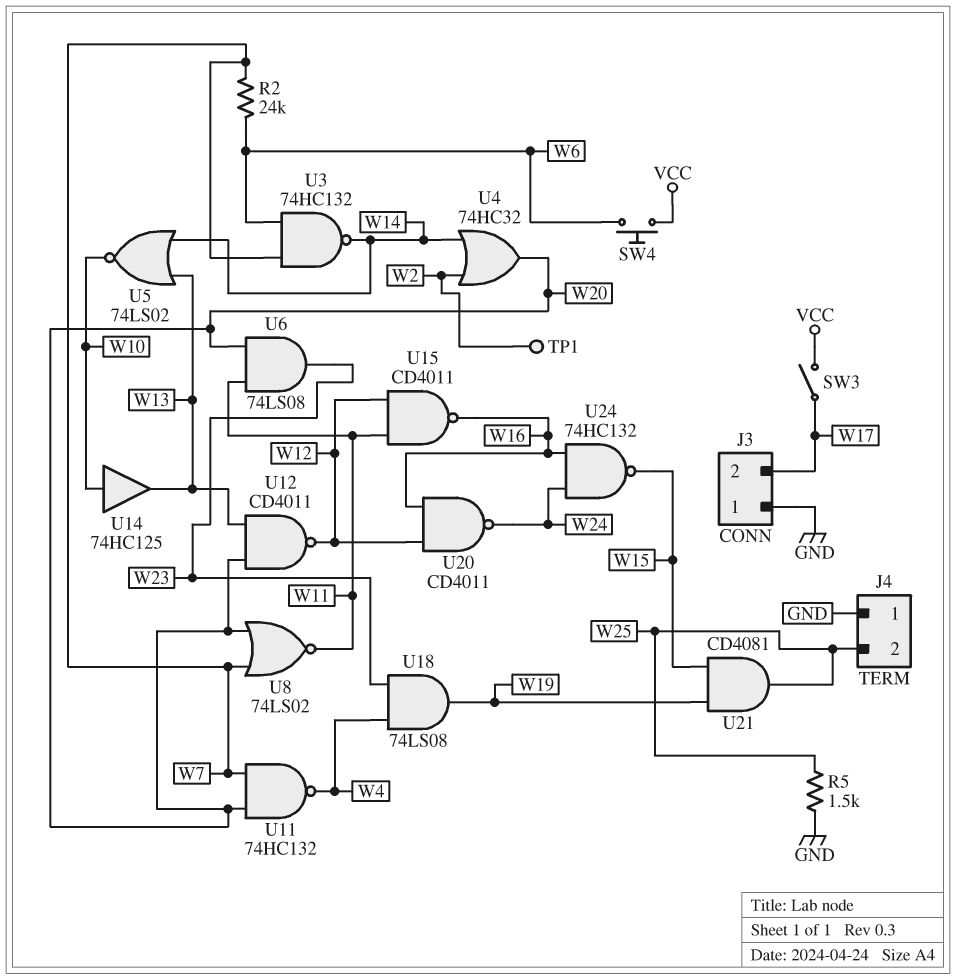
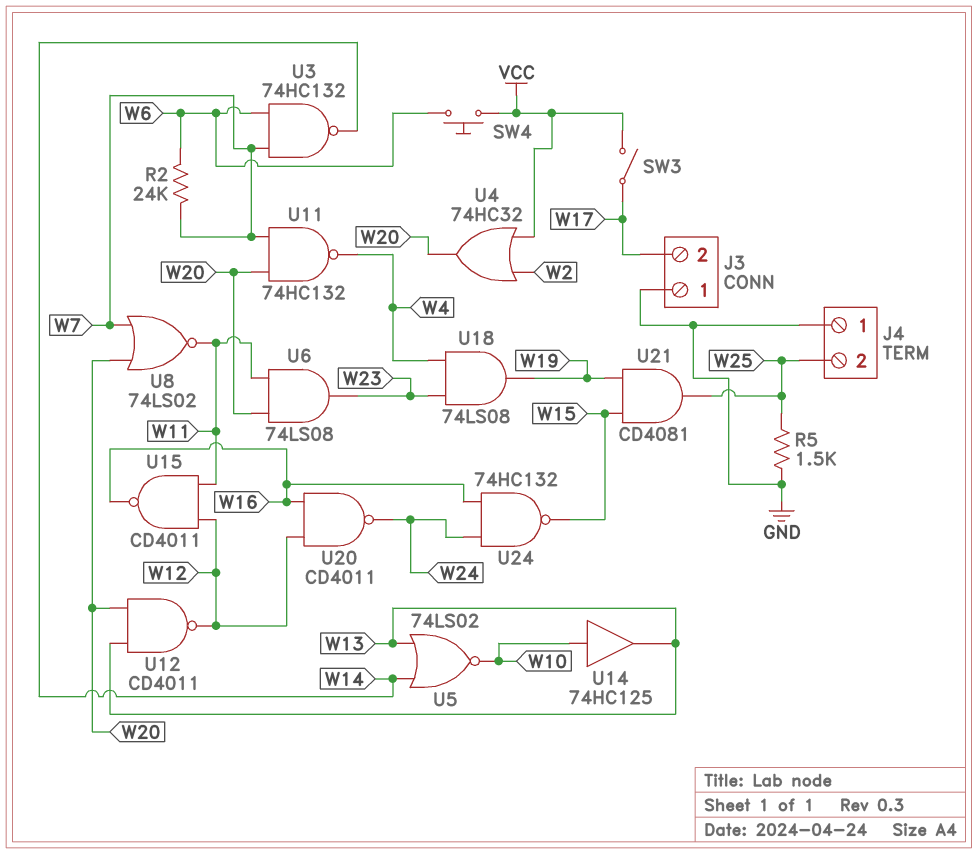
TP1: test point (W2) -> none
U4: OR 74HC32 (in W2, in W14, out W20) -> OR 74HC32 (in VCC, in W2, out W20)

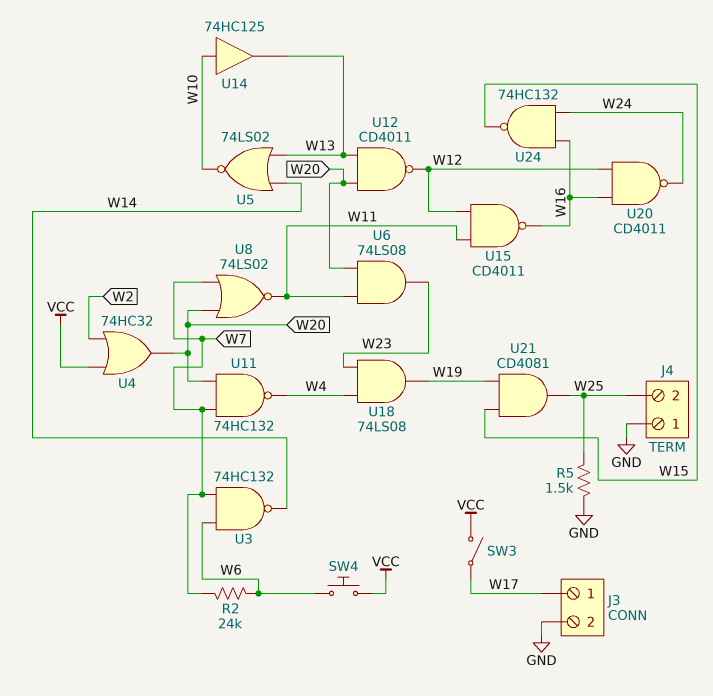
J3 pin 1: GND -> W17
J3 pin 2: W17 -> GND

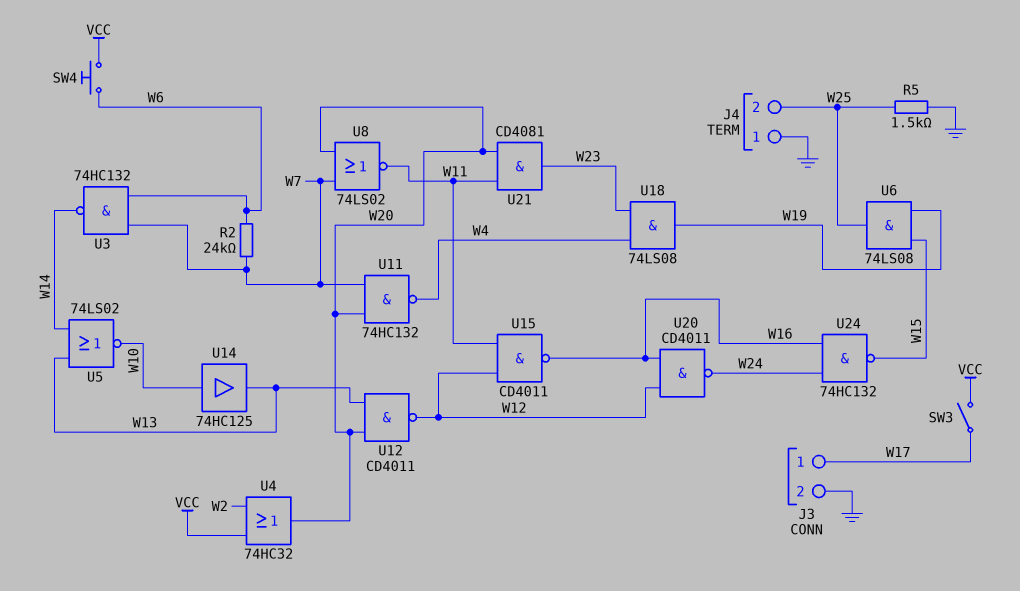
U6: AND 74LS08 (in W11, in W20, out W23) -> AND 74LS08 (in W15, in W19, out W25)
U21: AND CD4081 (in W15, in W19, out W25) -> AND CD4081 (in W11, in W20, out W23)

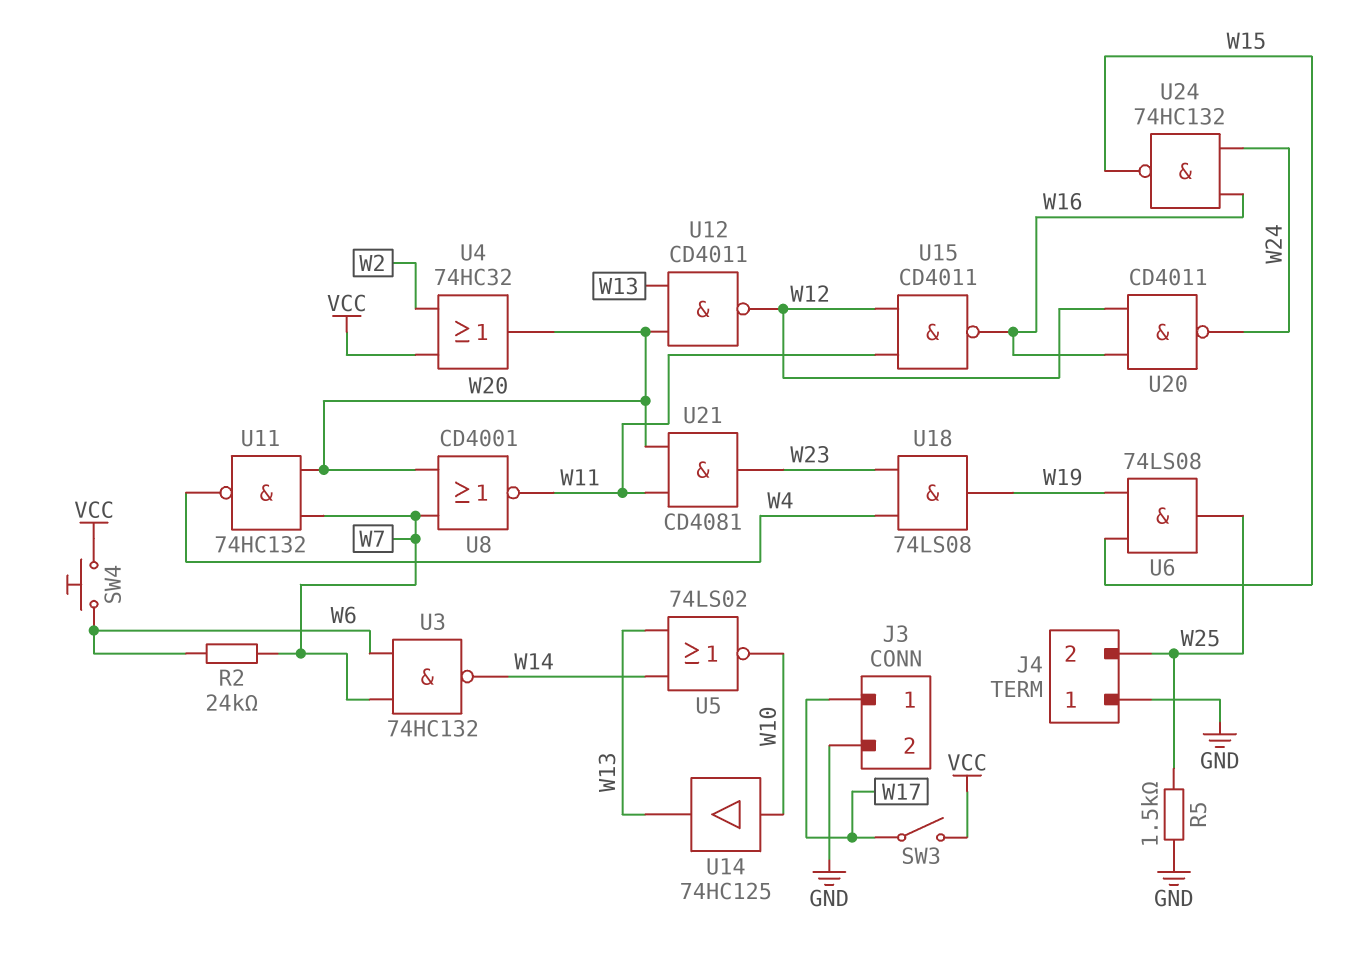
U8: NOR 74LS02 (in W7, in W20, out W11) -> NOR CD4001 (in W7, in W20, out W11)

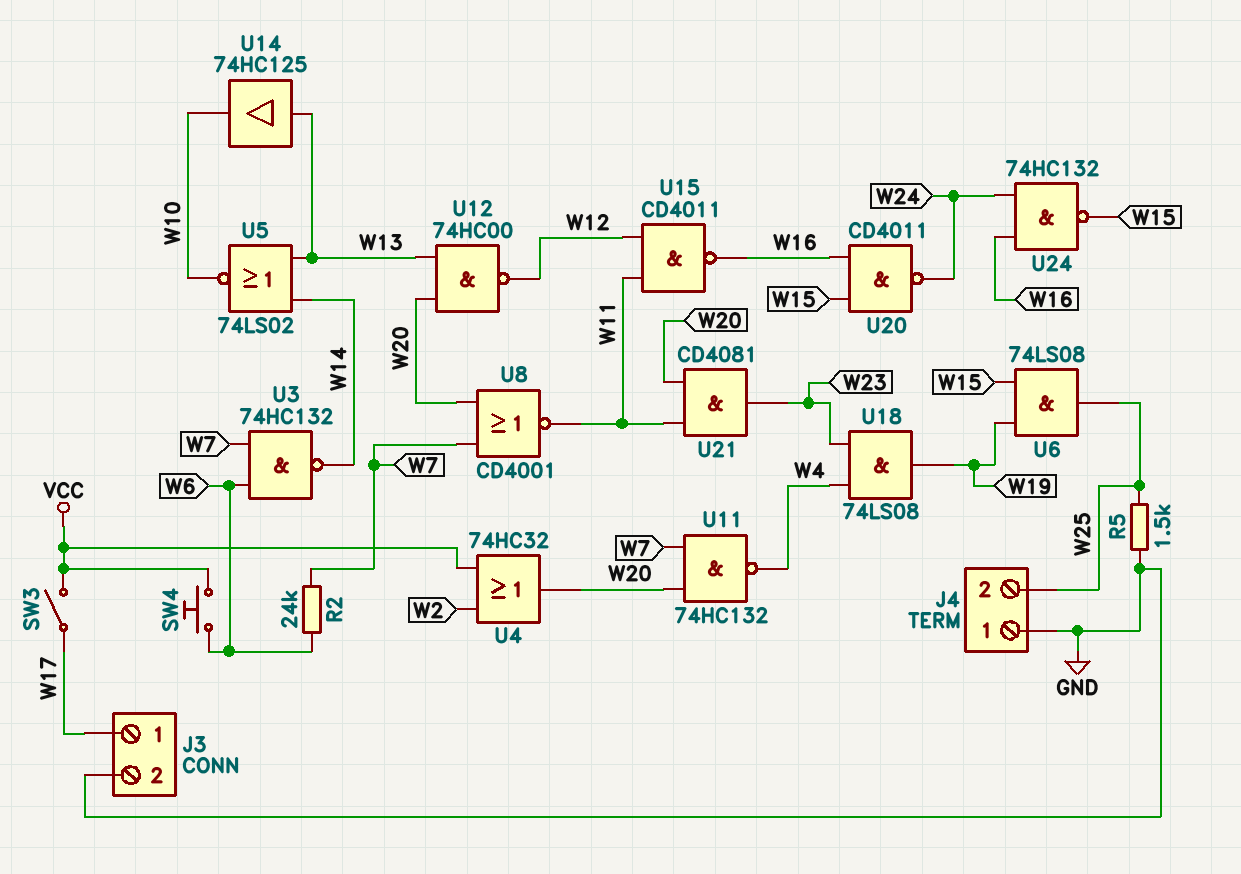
U12: NAND CD4011 (in W13, in W20, out W12) -> NAND 74HC00 (in W13, in W20, out W12)
U14: buffer 74HC125 (in W10, out W13) -> buffer 74HC125 (in W13, out W10)
U20: NAND CD4011 (in W12, in W16, out W24) -> NAND CD4011 (in W15, in W16, out W24)

